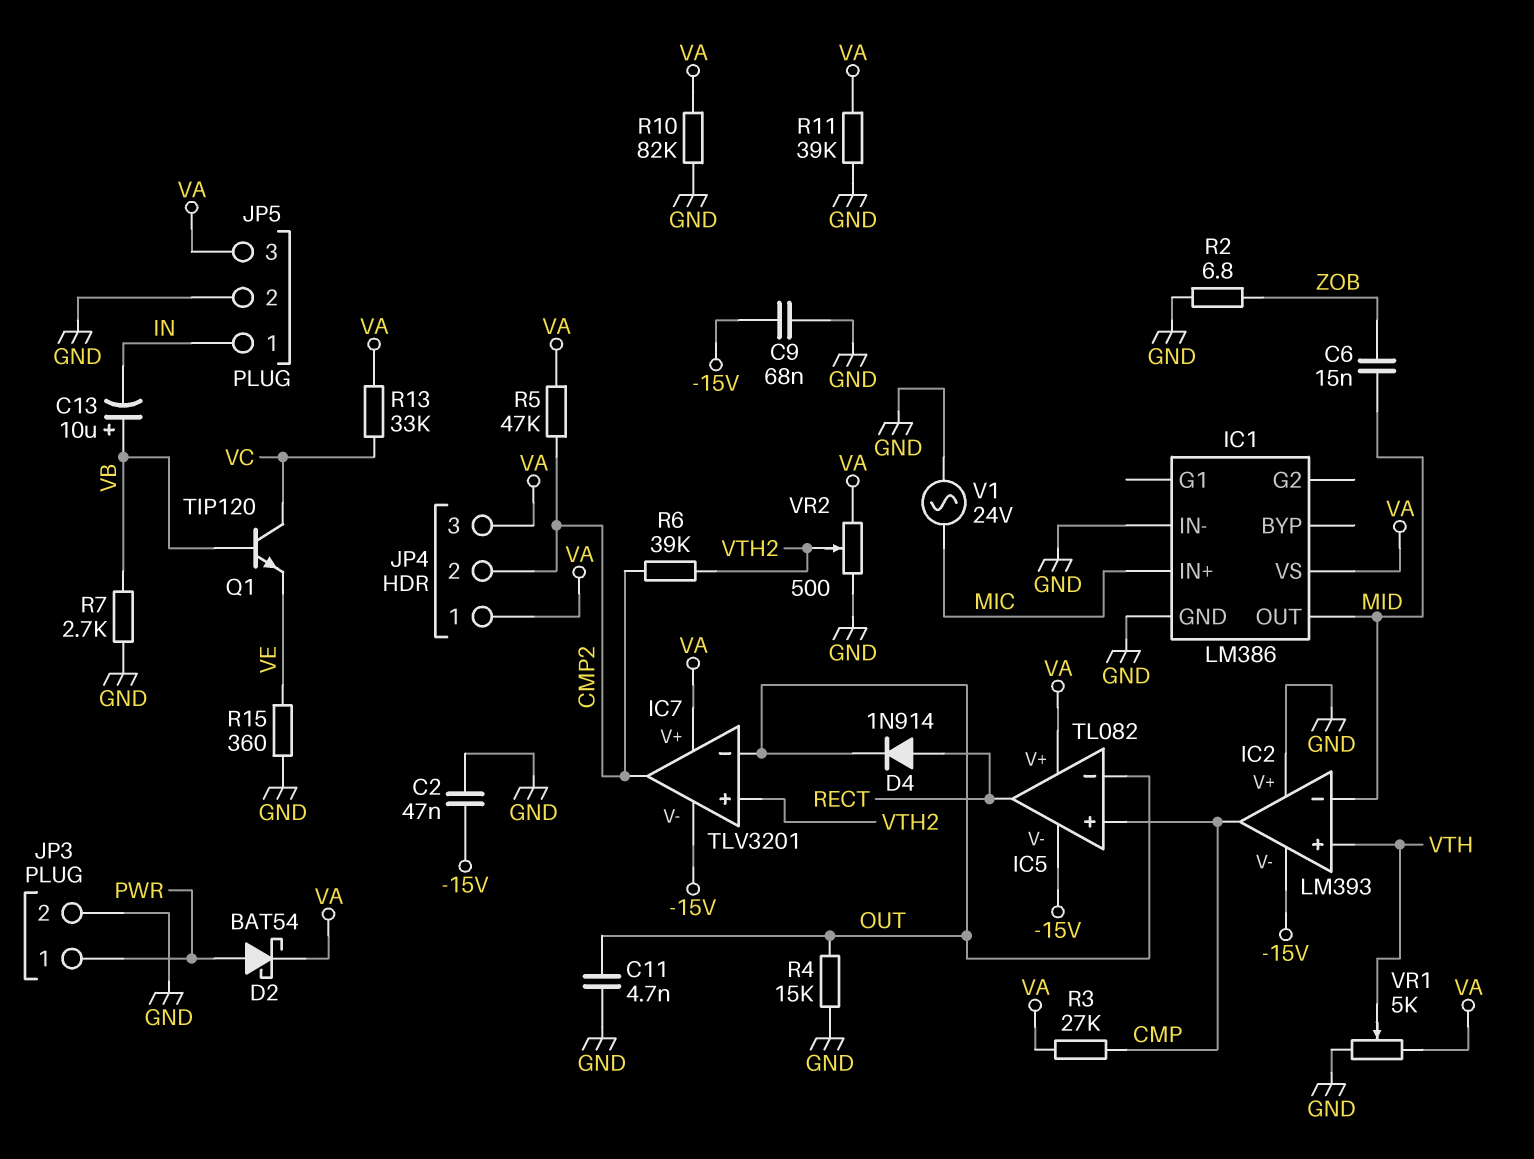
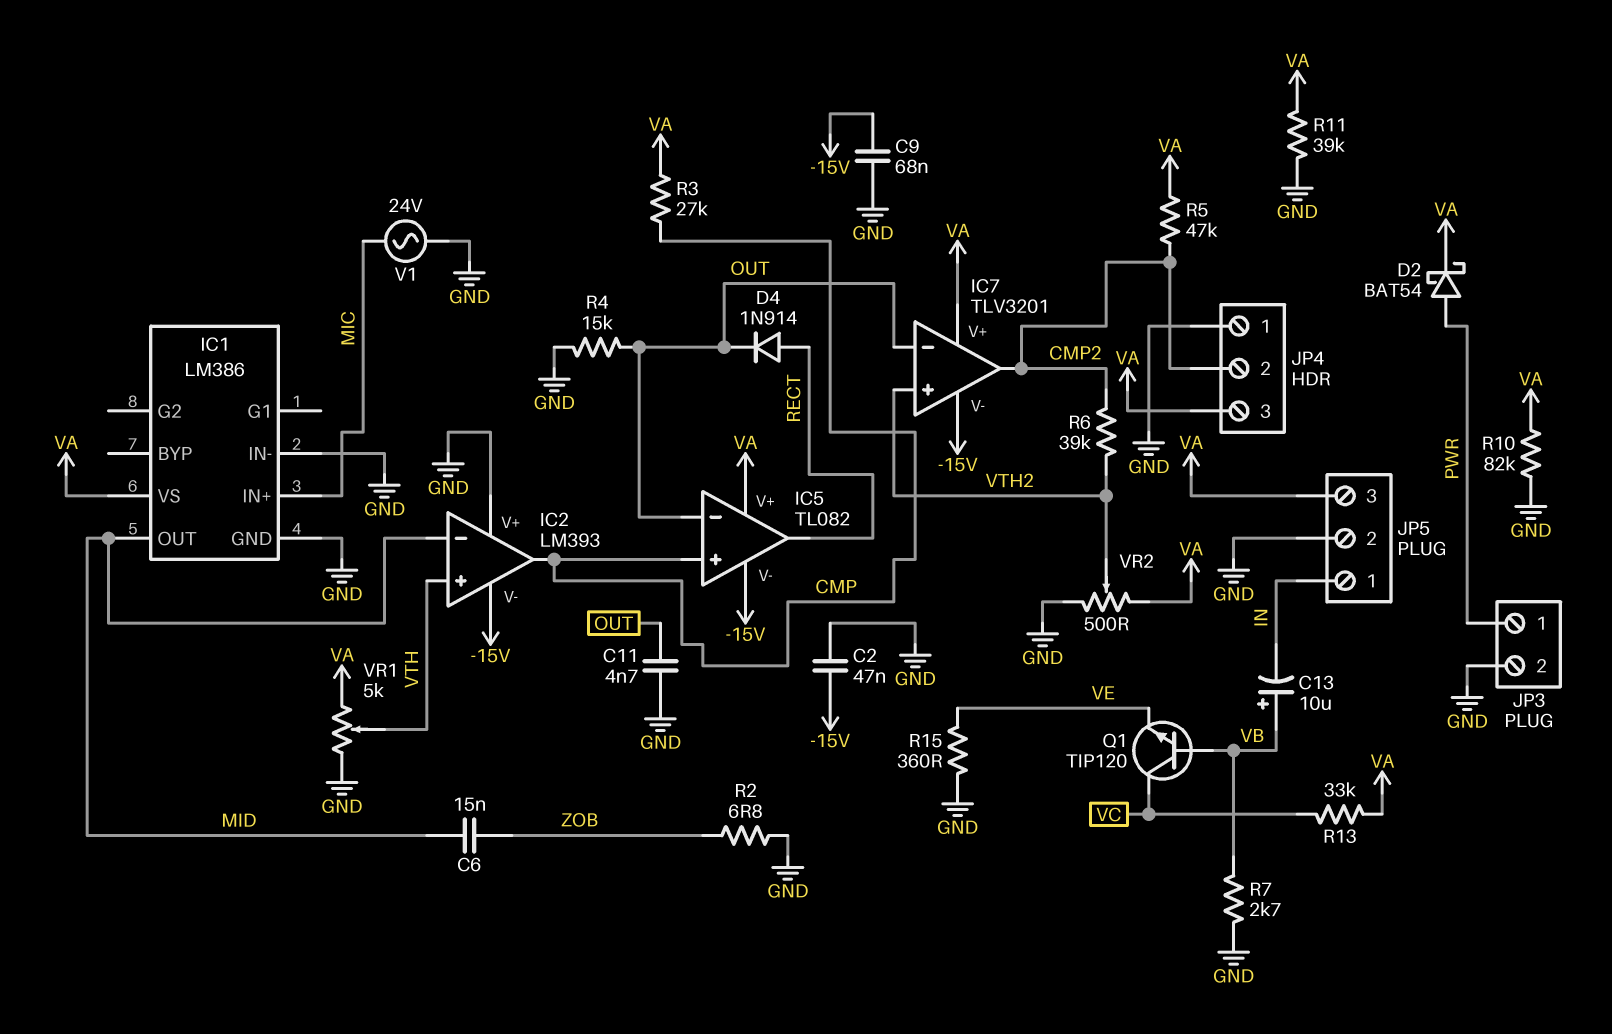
JP4 pin 1: VA -> GND

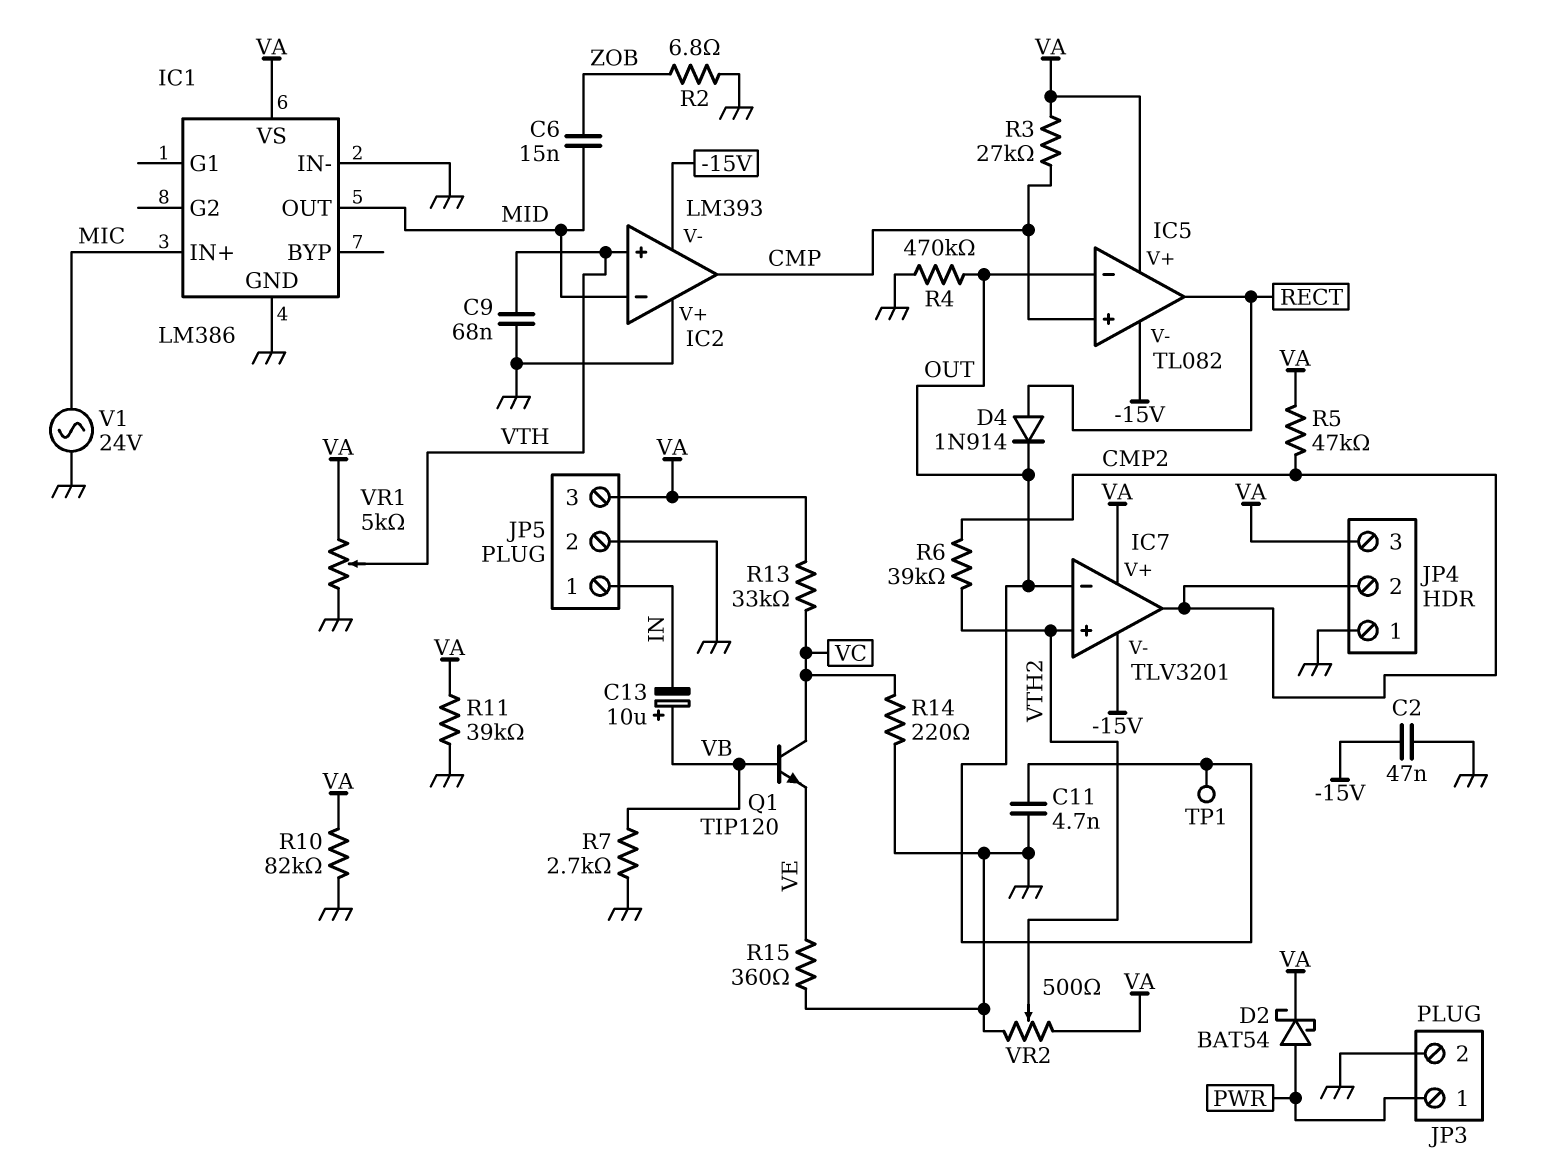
C9: 68nF (-15V, GND) -> 68nF (GND, VTH)
R4: 15k (GND, OUT) -> 470k (GND, OUT)
R14: none -> 220 (GND, VC)
TP1: none -> test point (OUT)

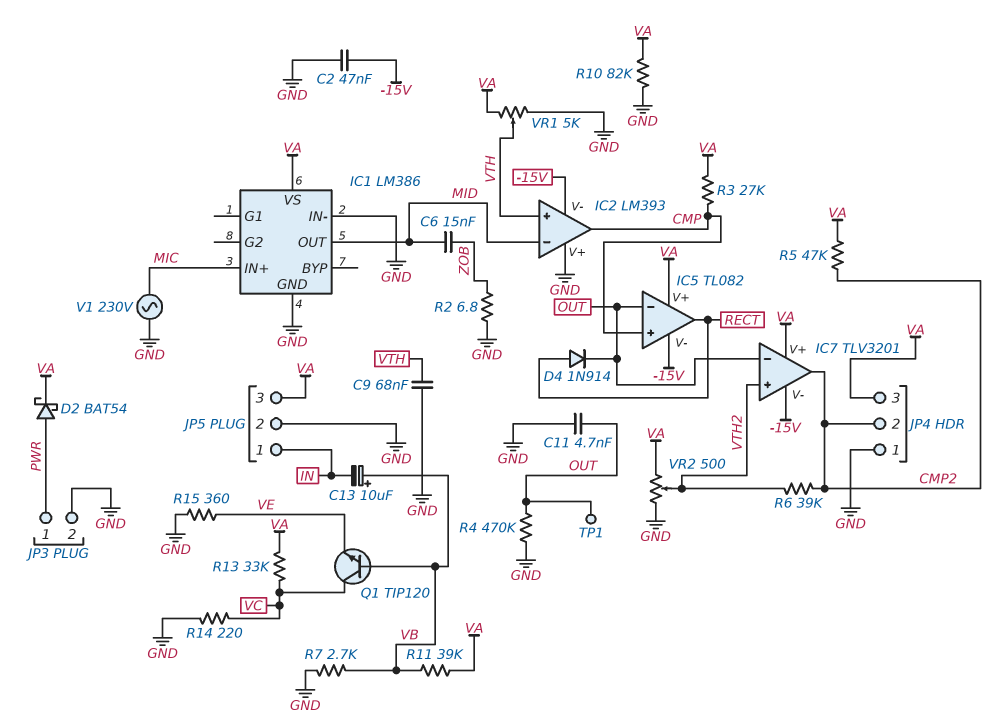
R11: 39k (GND, VA) -> 39k (VA, VB)
V1: AC 24V (GND, MIC) -> AC 230V (GND, MIC)

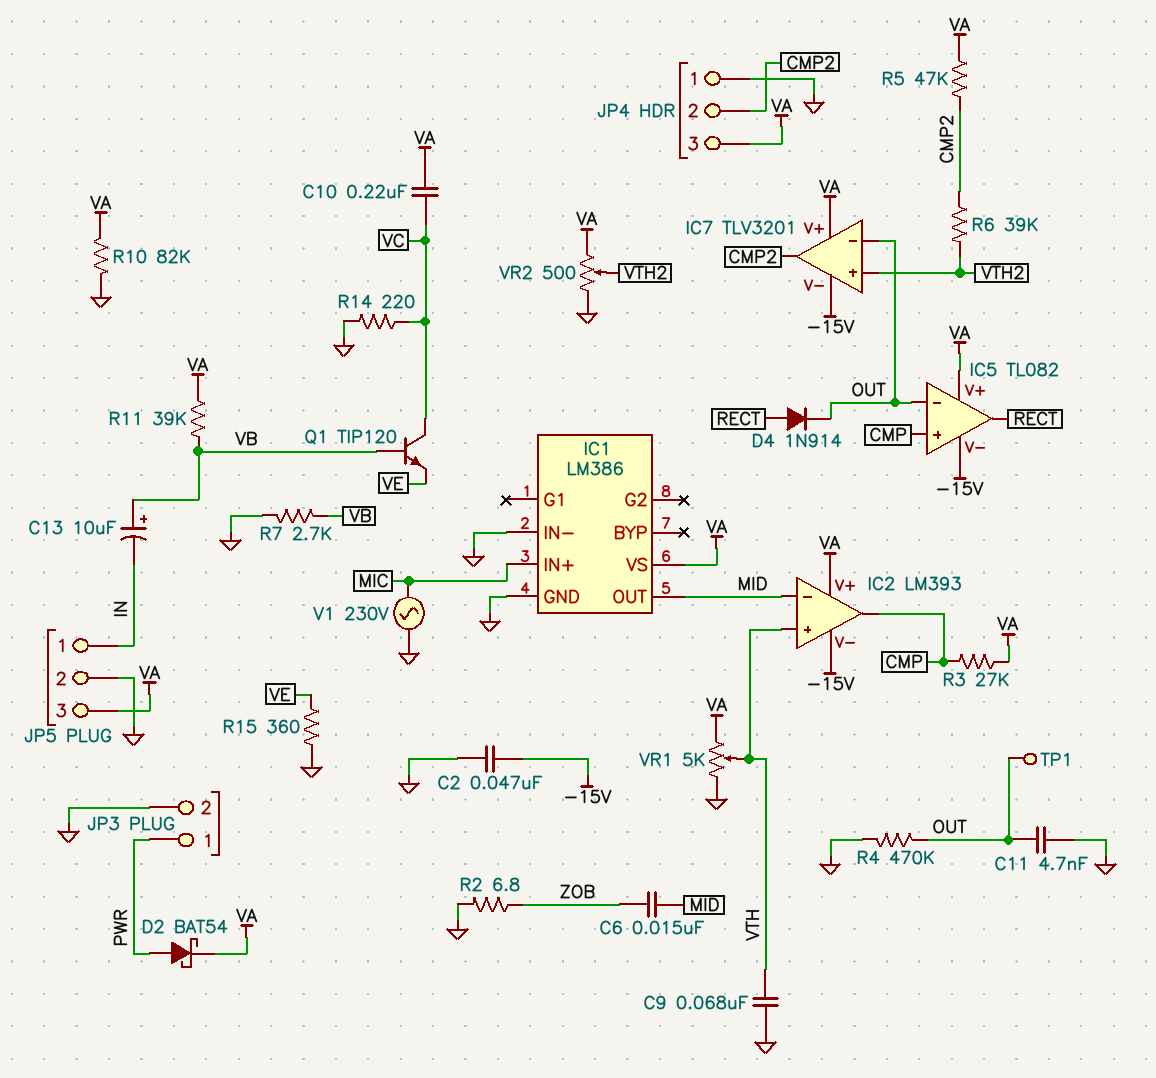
C10: none -> 220nF (VA, VC)
IC2 pin V+: GND -> VA
R13: 33k (VA, VC) -> none

